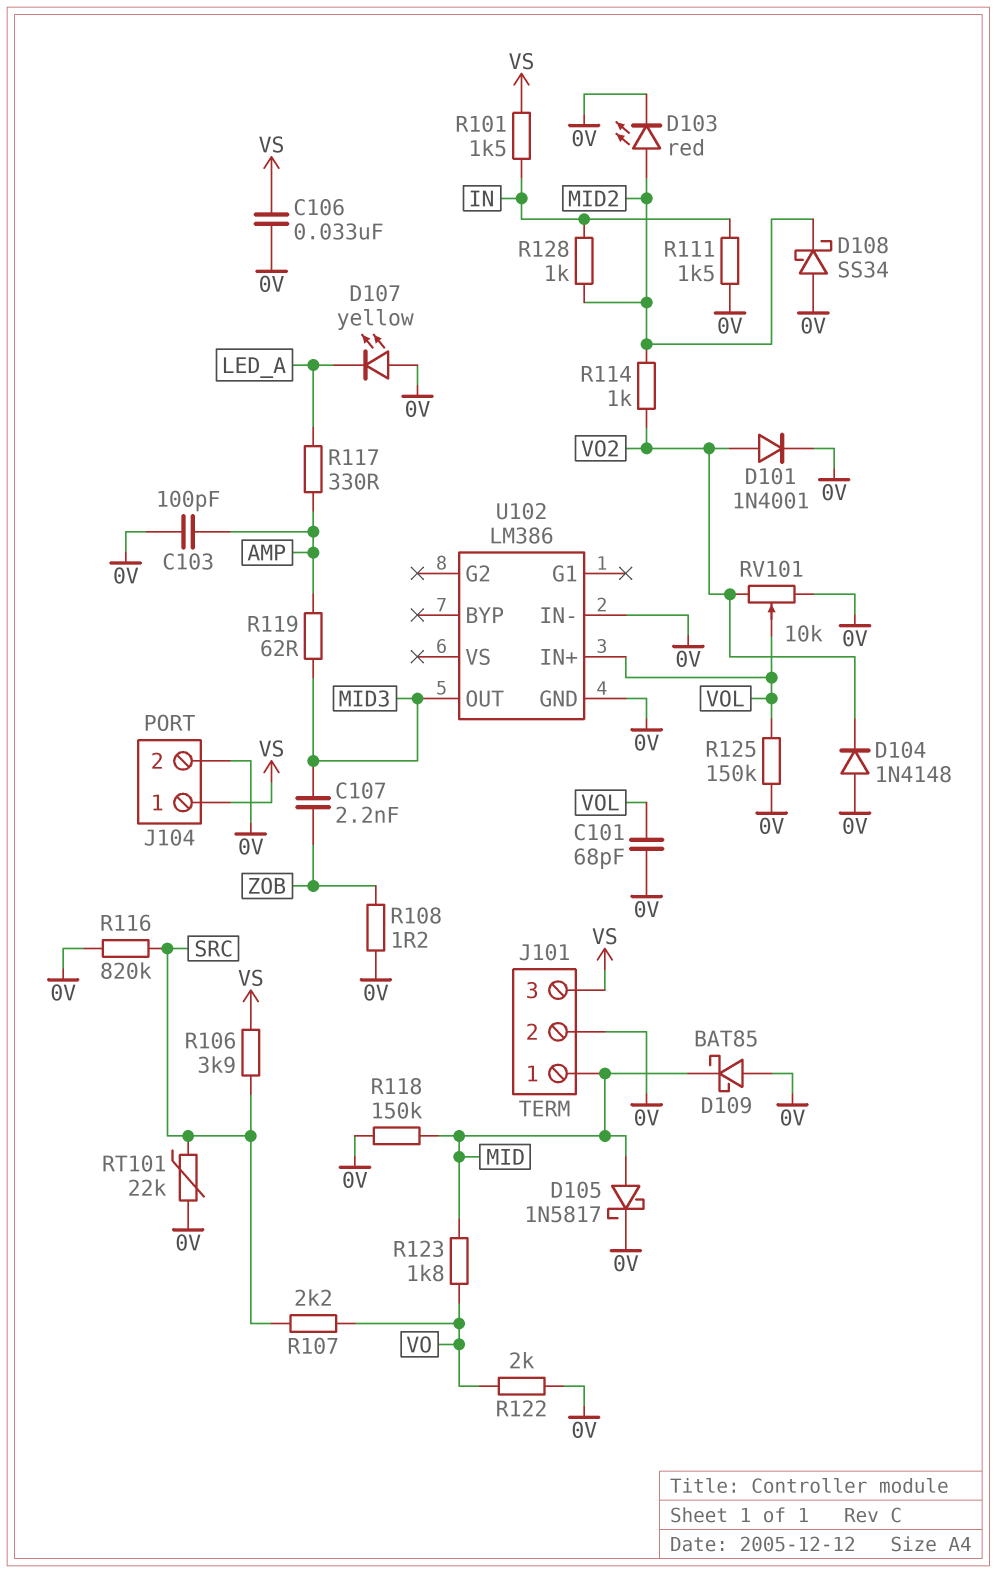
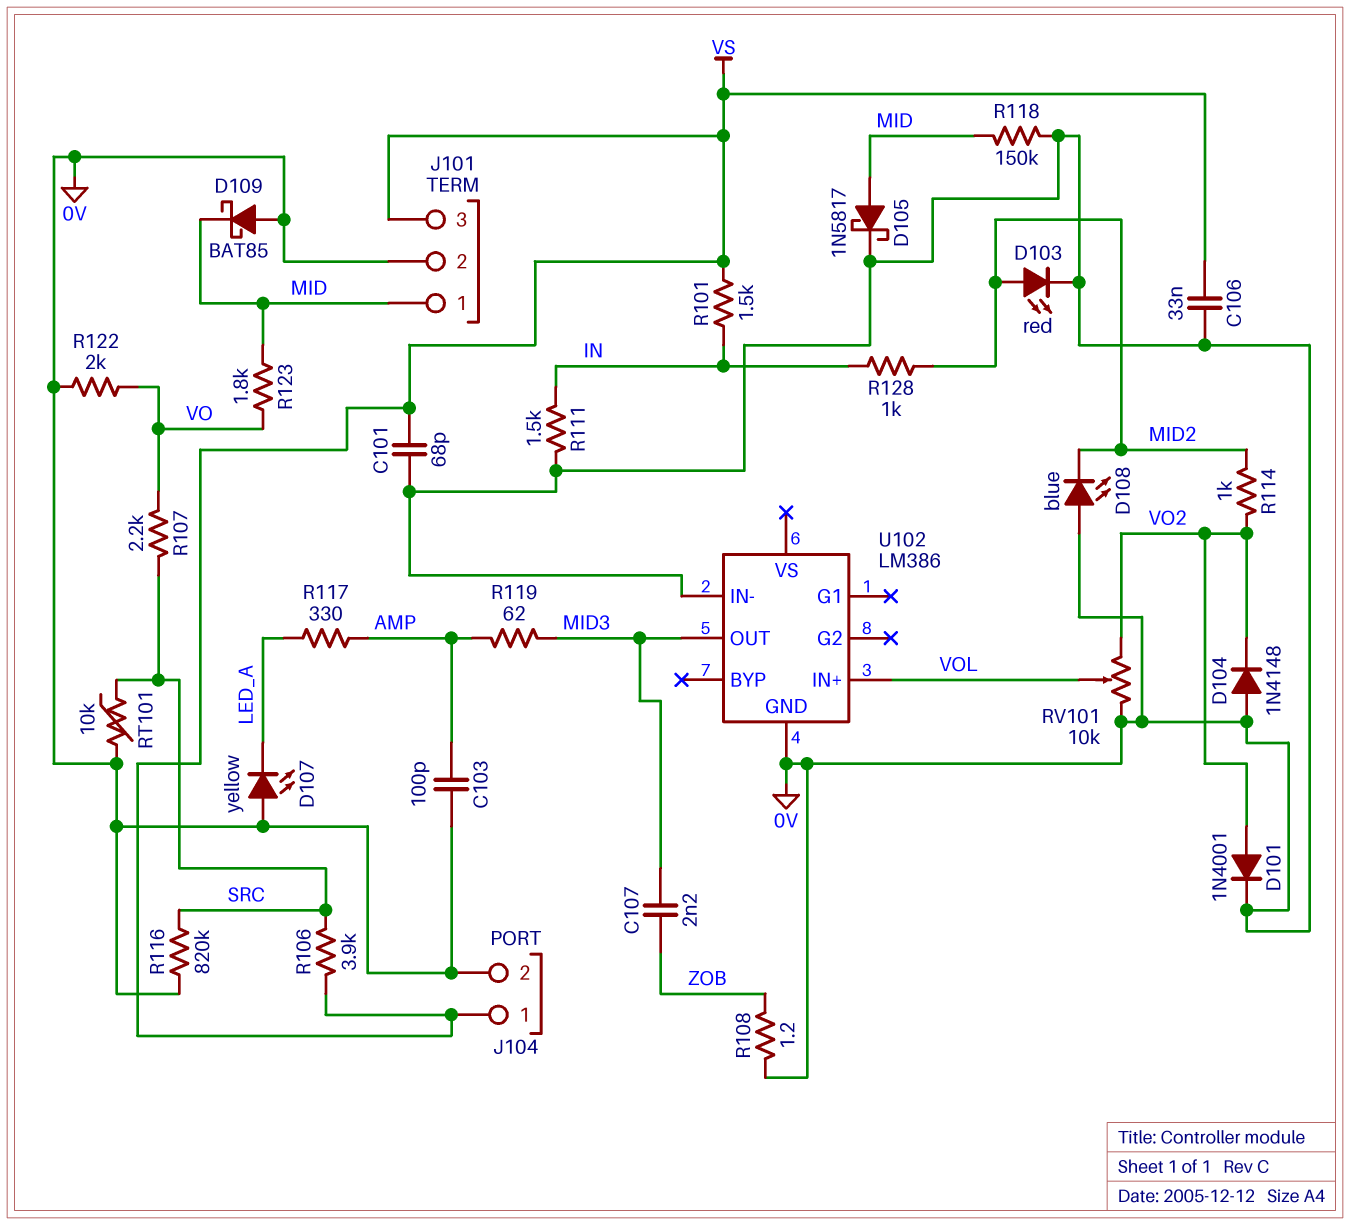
C101: 68pF (0V, VOL) -> 68pF (0V, VS)
D108: schottky SS34 (A 0V, K MID2) -> LED blue (A 0V, K MID2)
R125: 150k (0V, VOL) -> none
RT101: 22k (0V, SRC) -> 10k (0V, SRC)

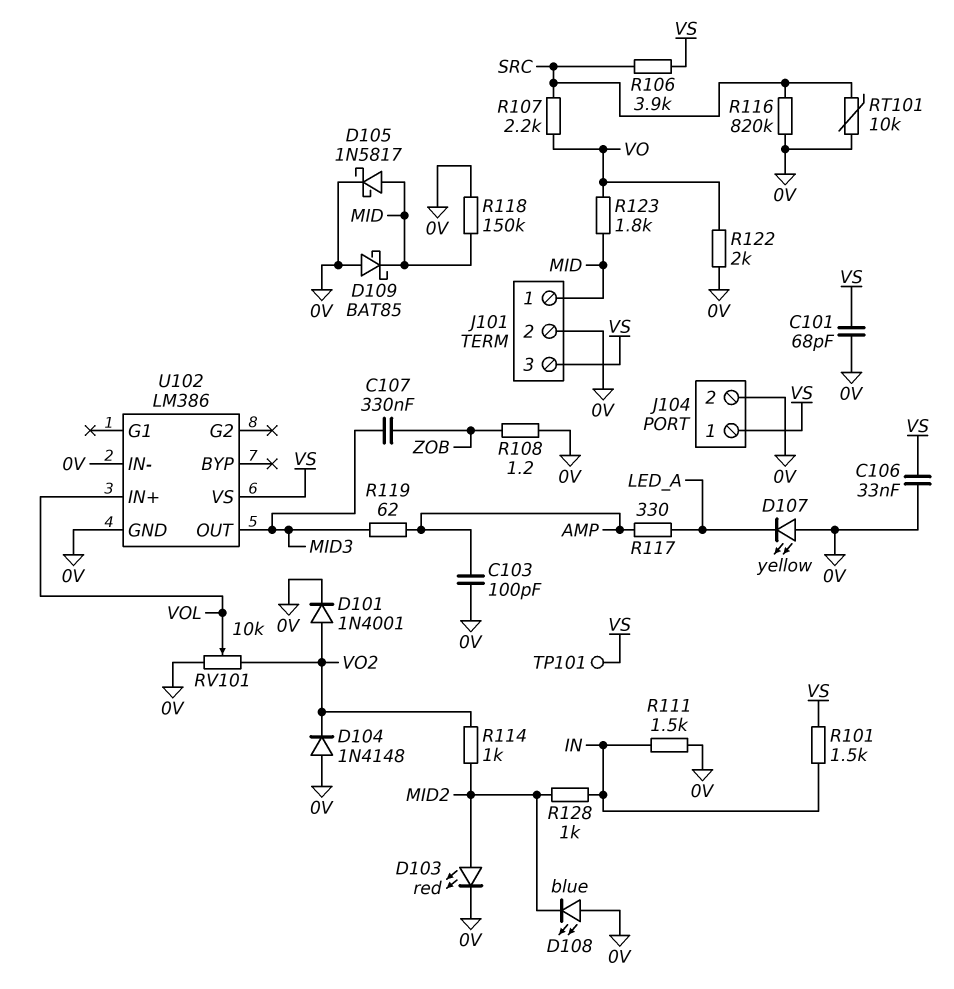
C107: 2.2nF (MID3, ZOB) -> 330nF (MID3, ZOB)
TP101: none -> test point (VS)
U102 pin VS: none -> VS

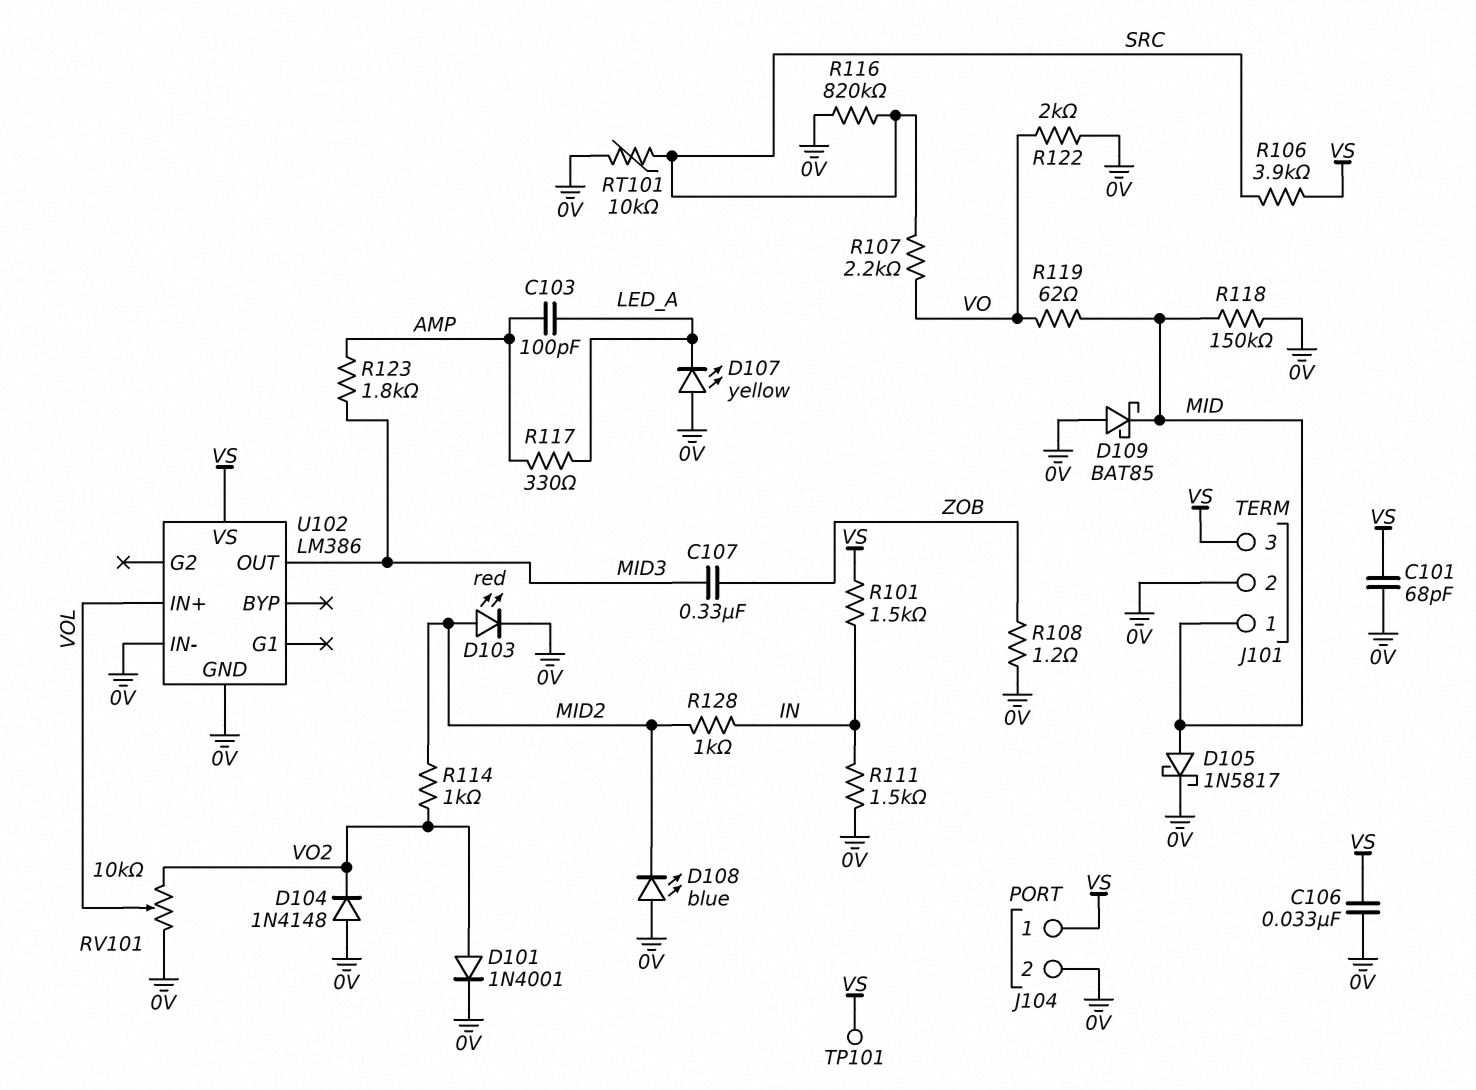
C103: 100pF (0V, AMP) -> 100pF (AMP, LED_A)
R119: 62 (AMP, MID3) -> 62 (MID, VO)
R123: 1.8k (MID, VO) -> 1.8k (AMP, MID3)

